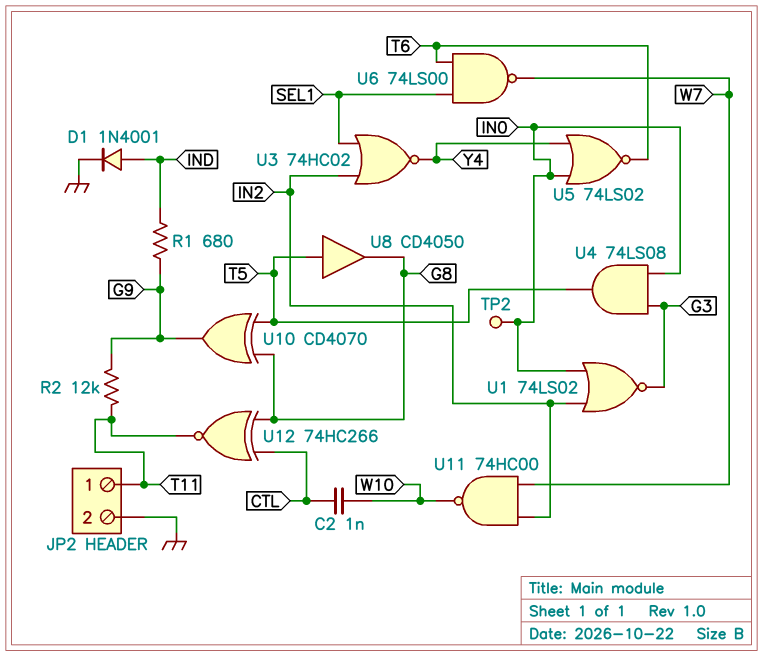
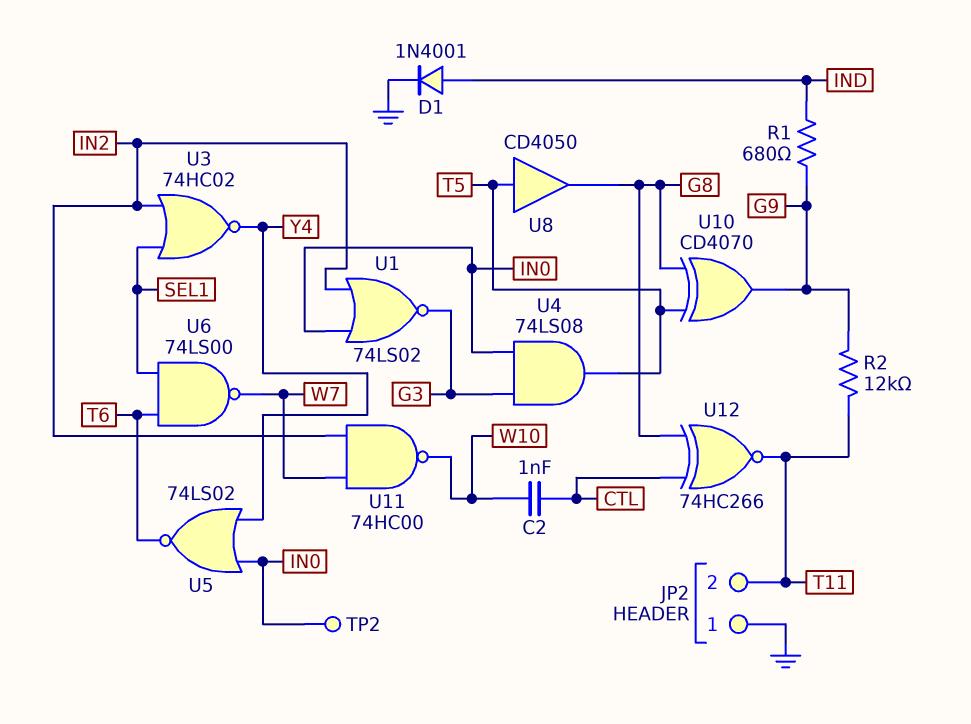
JP2 pin 1: T11 -> GND
JP2 pin 2: GND -> T11

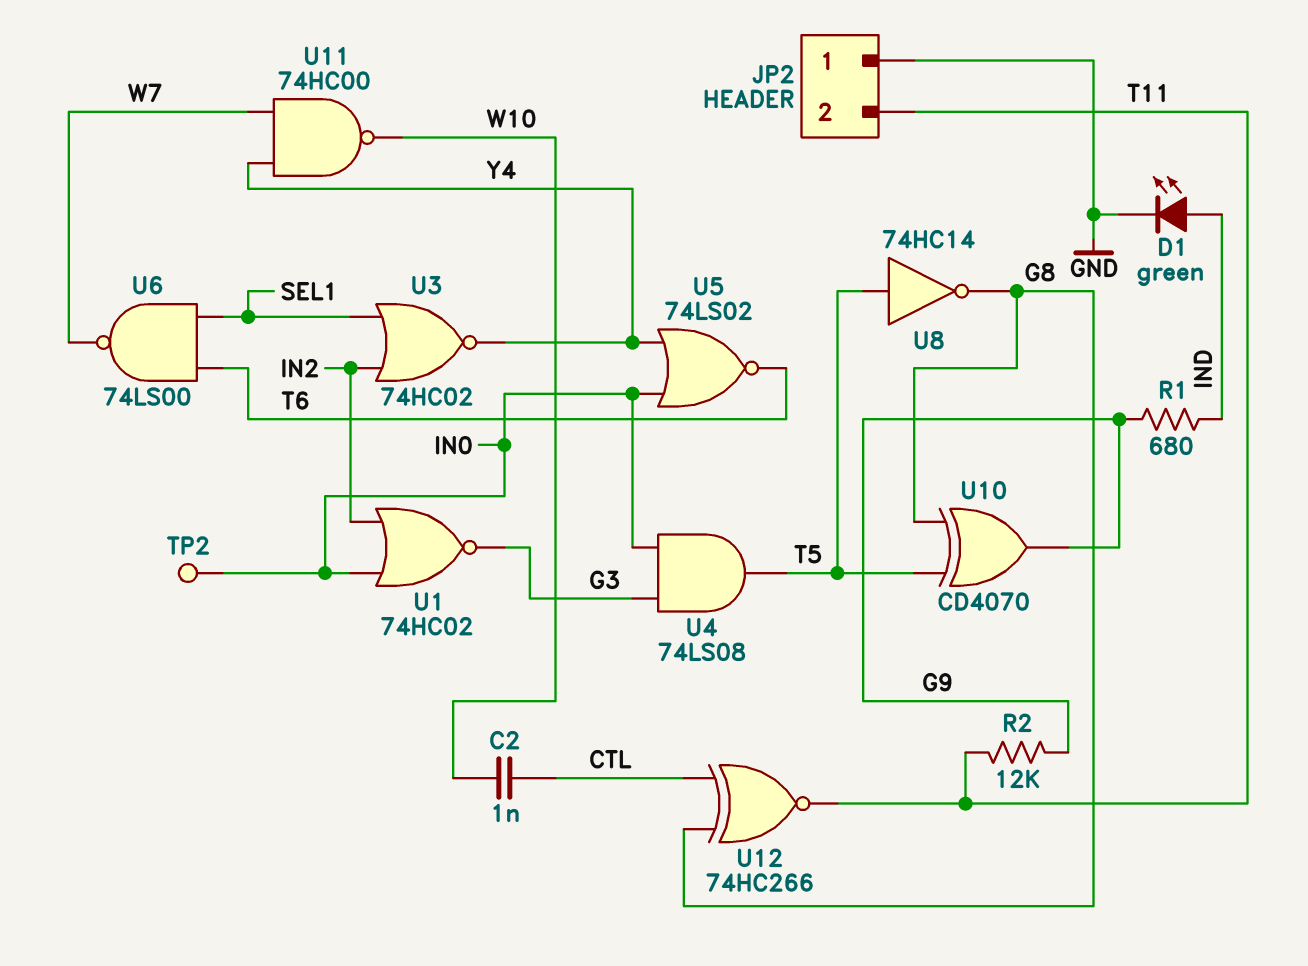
D1: diode 1N4001 (A IND, K GND) -> LED green (A IND, K GND)
U1: NOR 74LS02 (in IN0, in IN2, out G3) -> NOR 74HC02 (in IN0, in IN2, out G3)
U8: buffer CD4050 (in T5, out G8) -> NOT 74HC14 (in T5, out G8)
U11: NAND 74HC00 (in IN2, in W7, out W10) -> NAND 74HC00 (in W7, in Y4, out W10)

